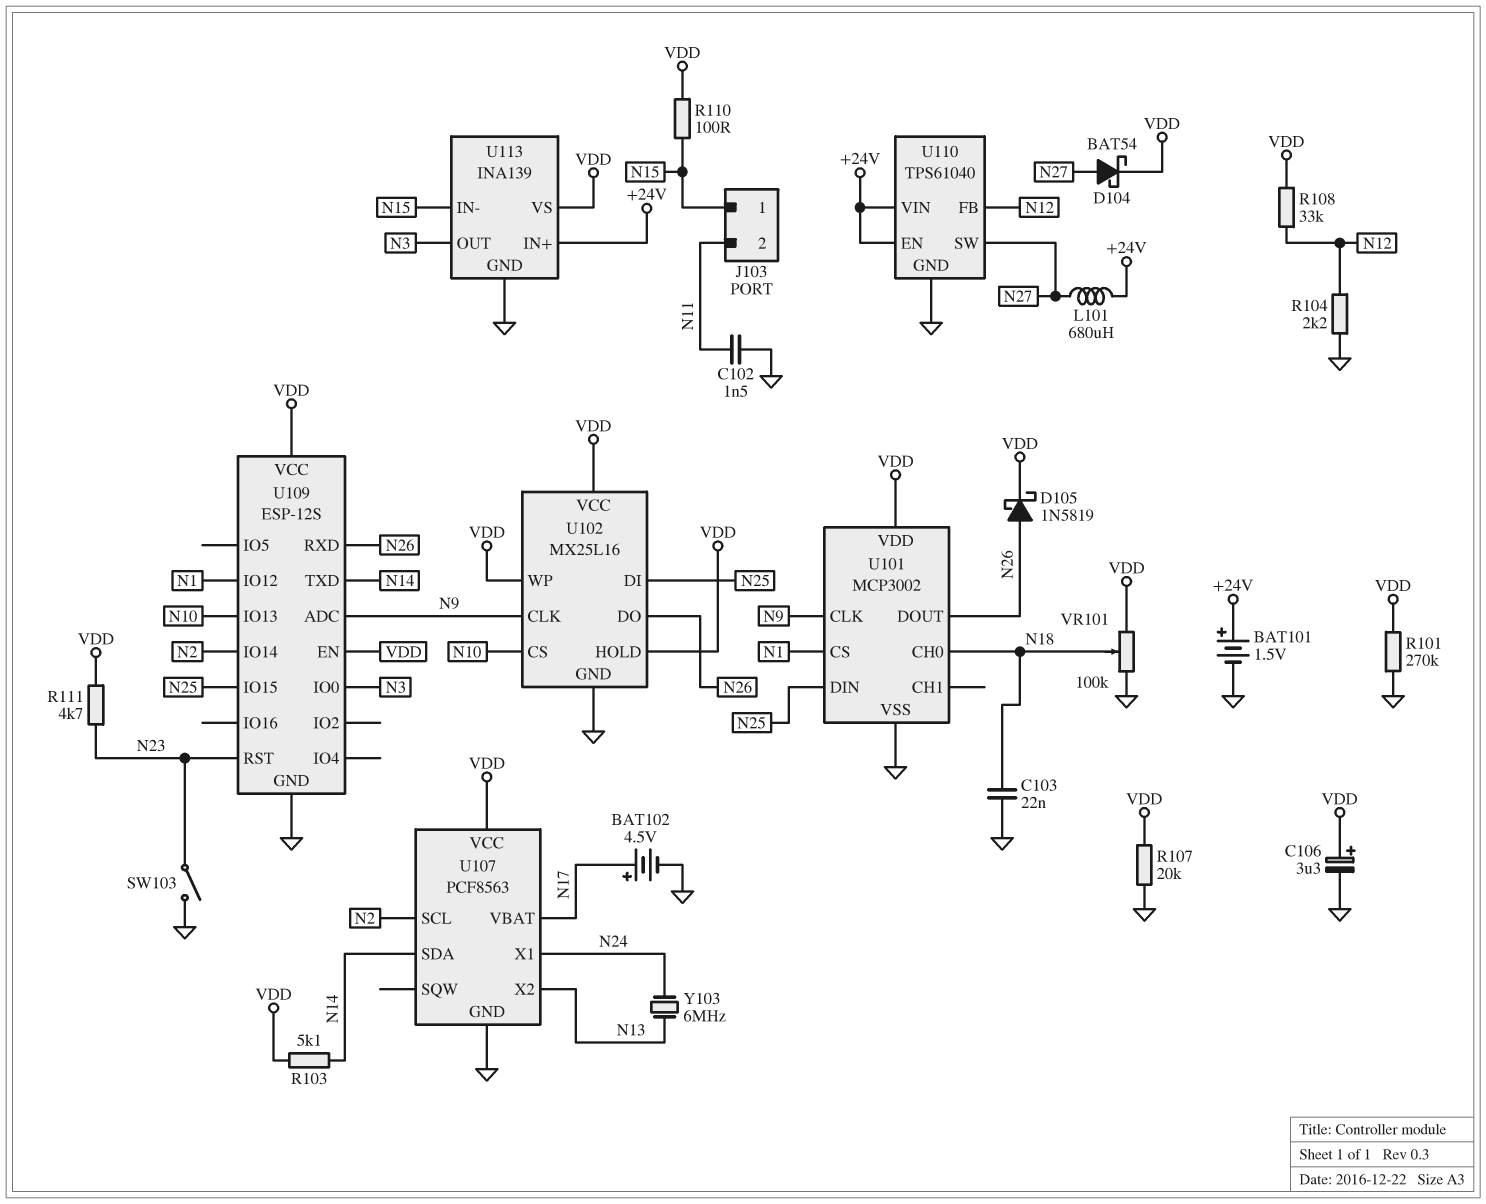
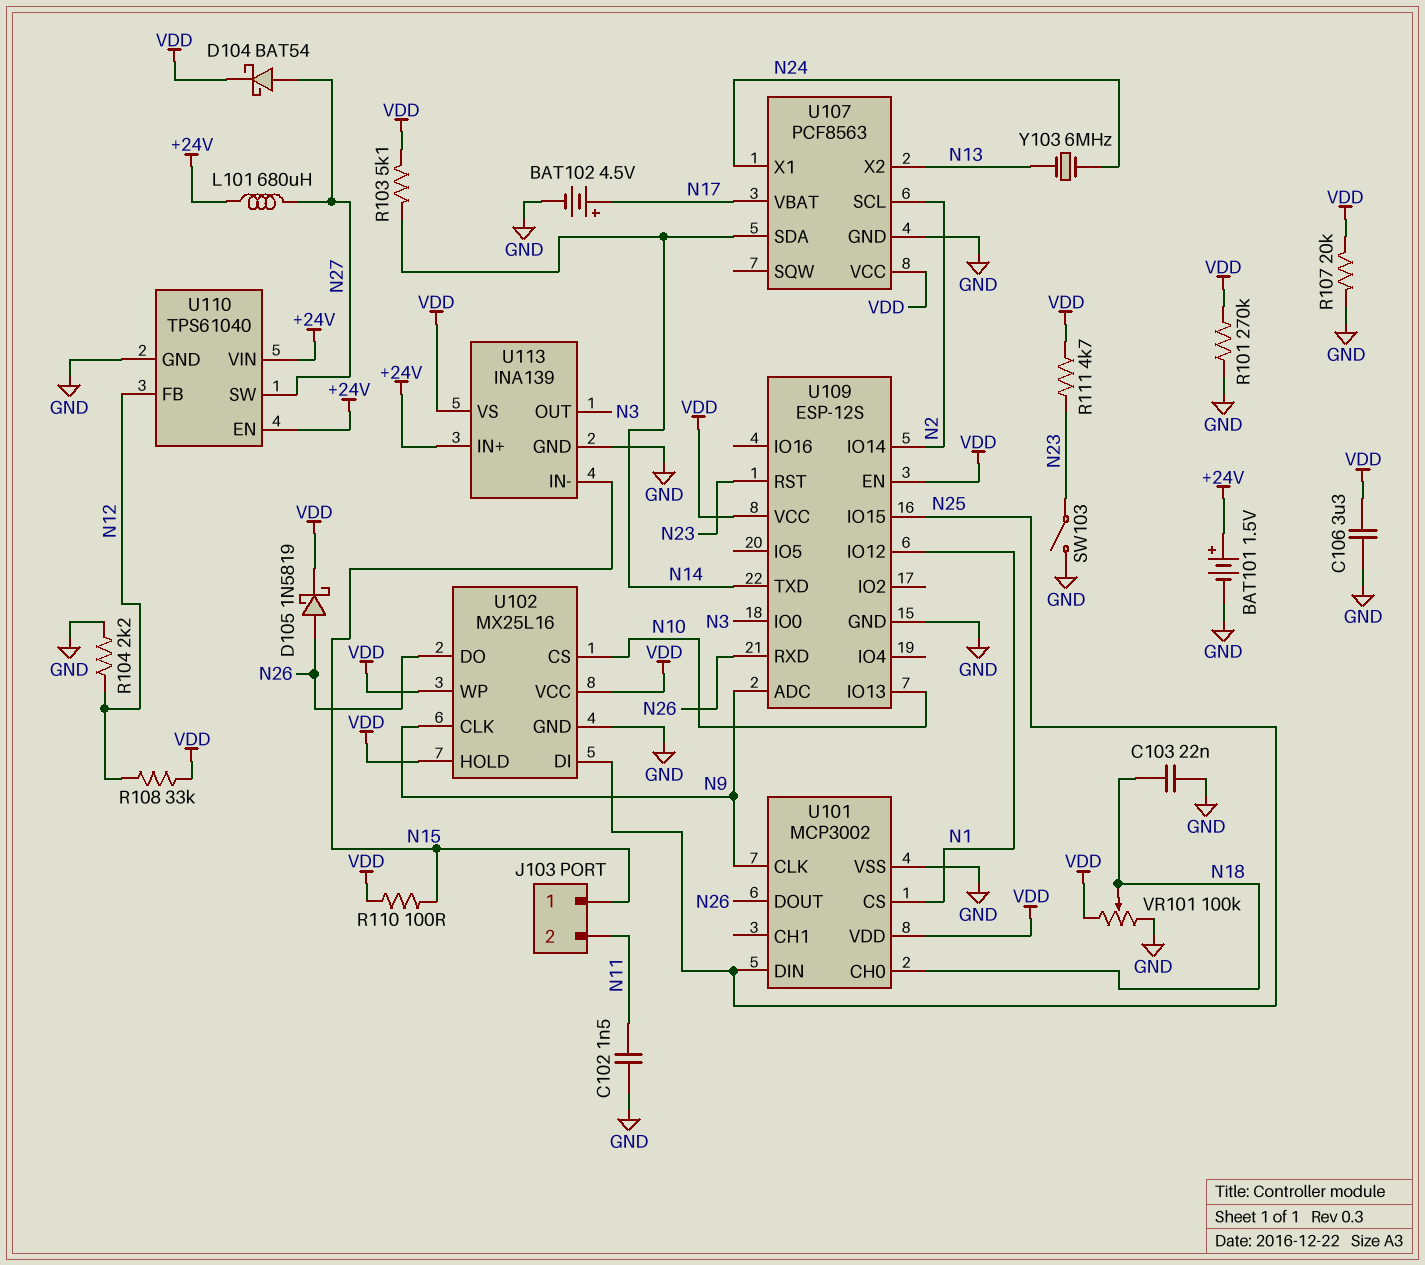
C106: 3.3uF (plus VDD, minus GND) -> 3.3uF (GND, VDD)

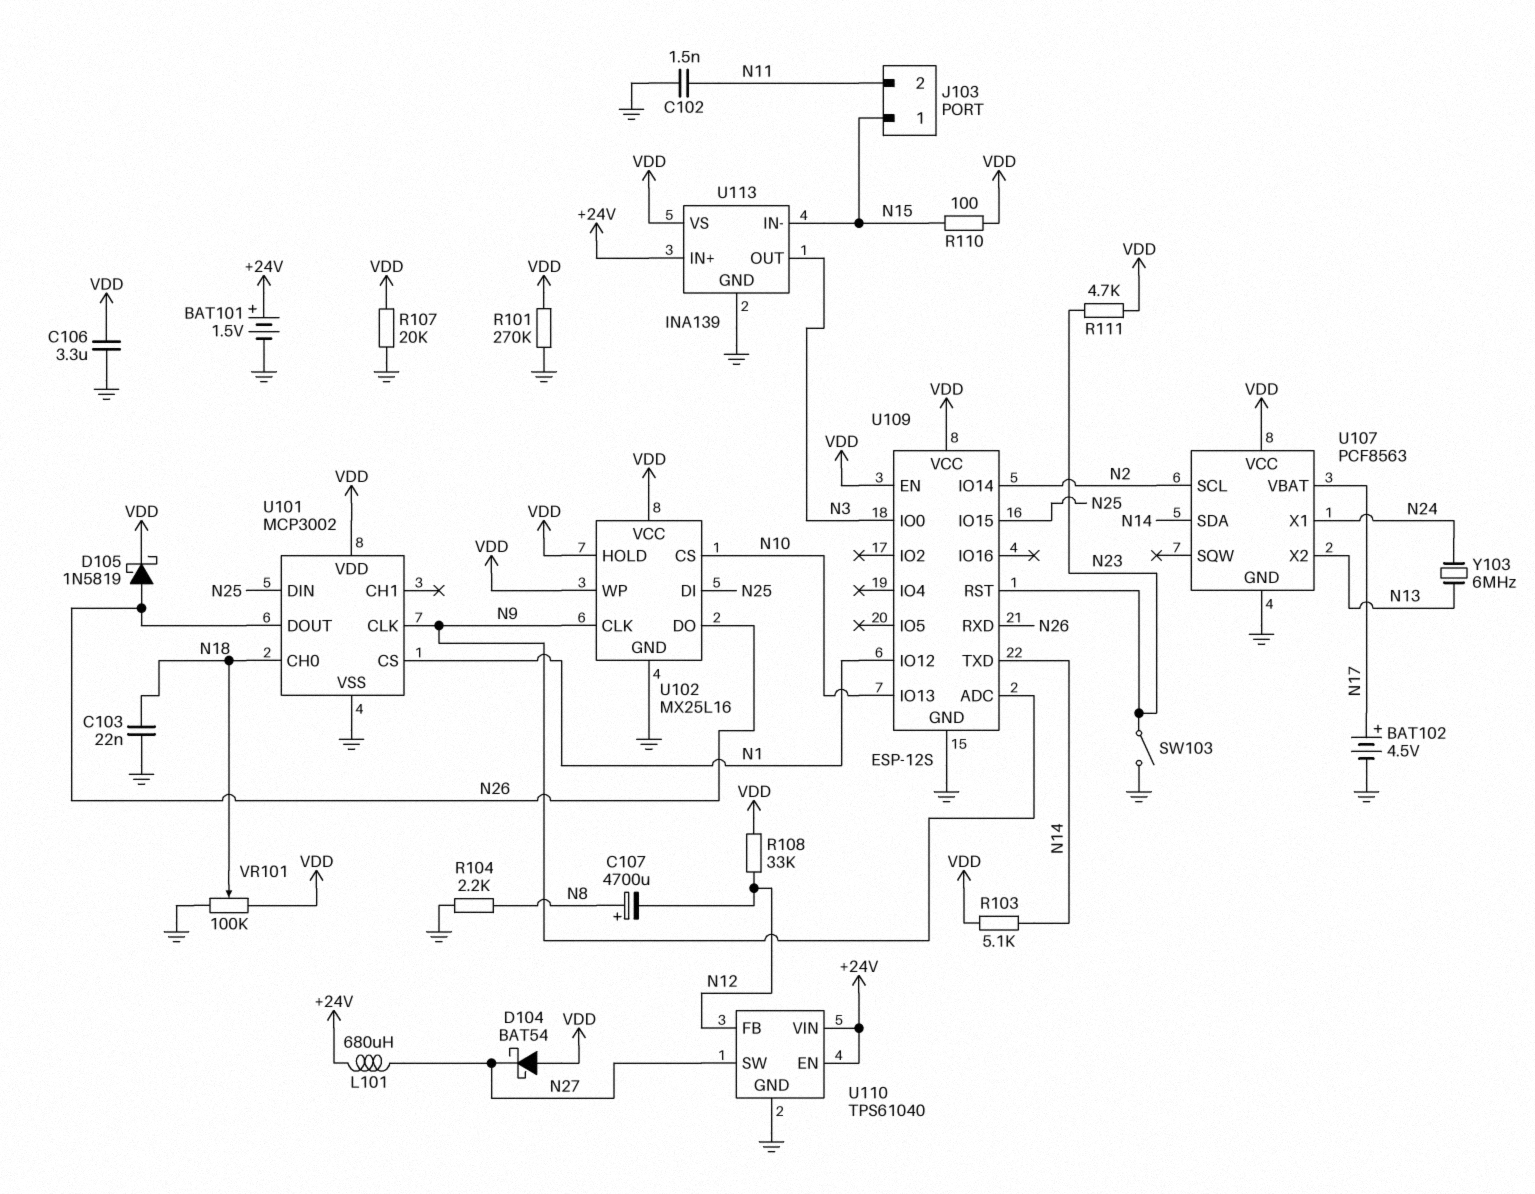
C107: none -> 4700uF (plus N8, minus N12)
D104: schottky BAT54 (A N27, K VDD) -> schottky BAT54 (A VDD, K N27)
R104: 2.2k (GND, N12) -> 2.2k (GND, N8)

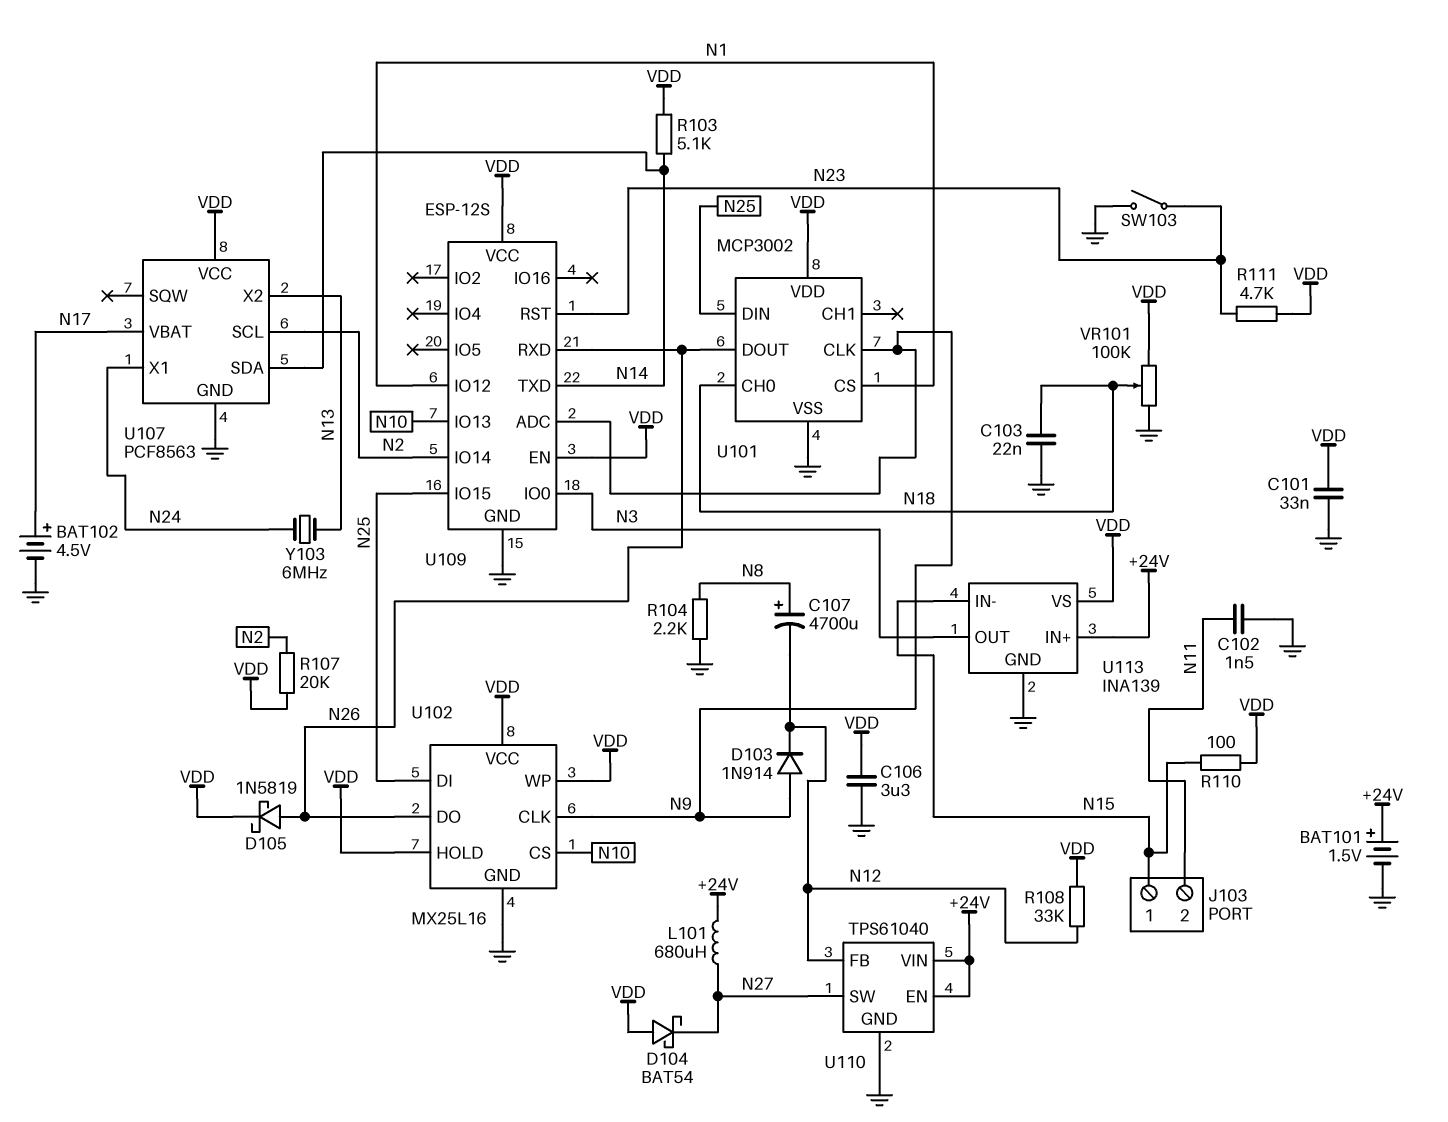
C101: none -> 33nF (GND, VDD)
D103: none -> diode 1N914 (A N9, K N12)
R101: 270k (GND, VDD) -> none
R107: 20k (GND, VDD) -> 20k (N2, VDD)

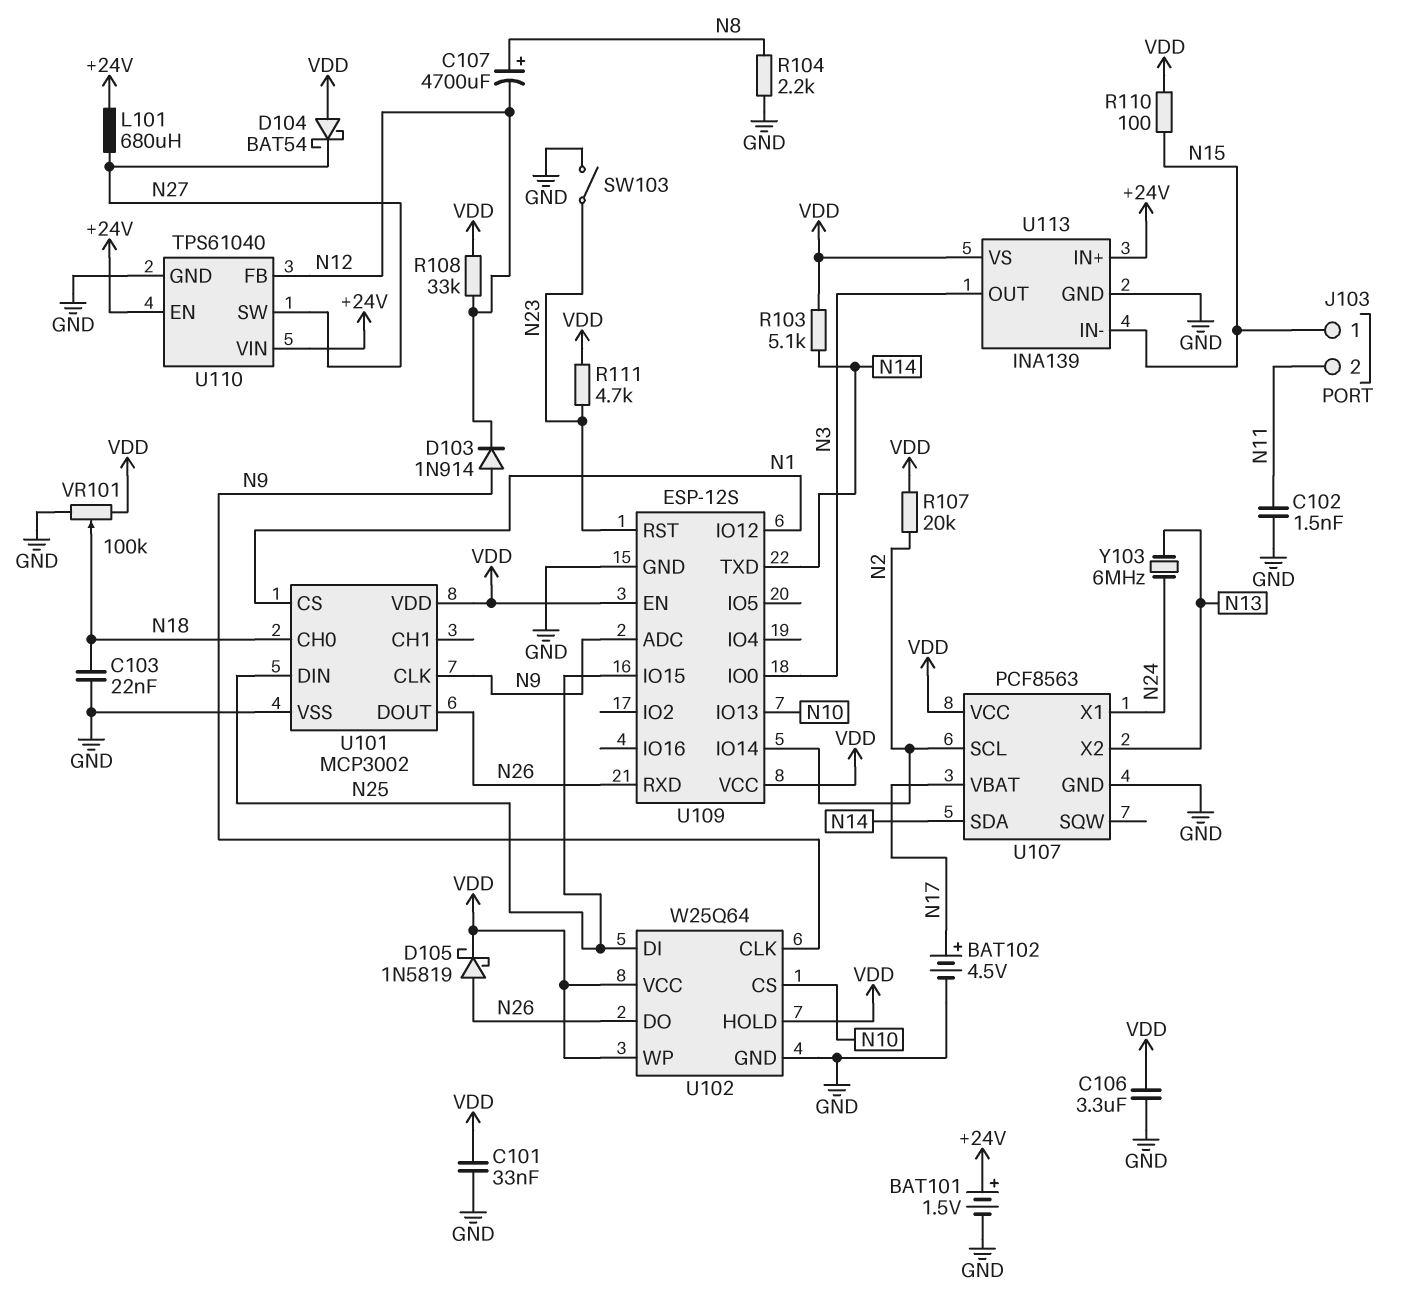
U102: MX25L16 -> W25Q64

